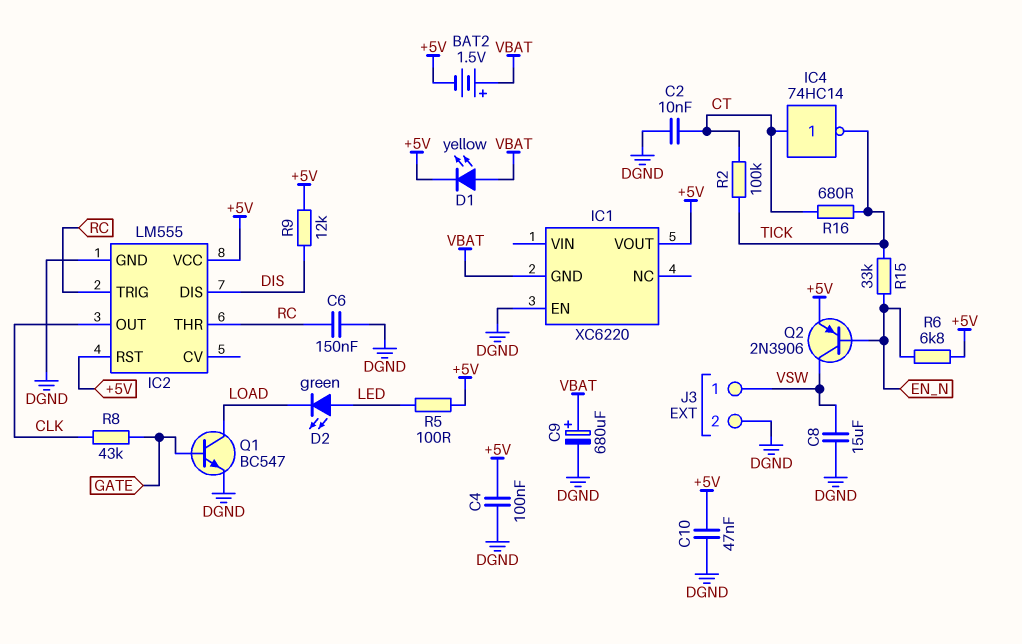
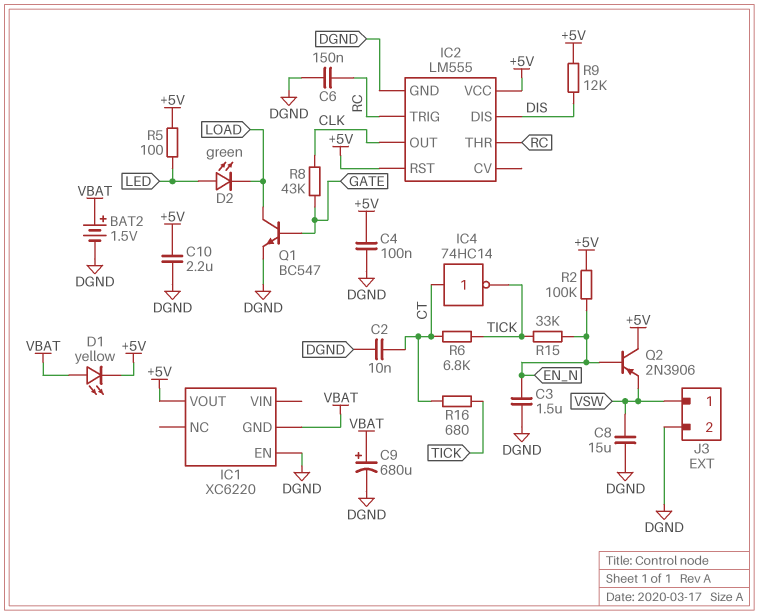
BAT2: 1.5V (plus VBAT, minus +5V) -> 1.5V (plus VBAT, minus DGND)
C3: none -> 1.5uF (DGND, EN_N)
C10: 47nF (+5V, DGND) -> 2.2uF (+5V, DGND)
Q2: PNP 2N3906 (B EN_N, C VSW, E +5V) -> PNP 2N3906 (B EN_N, C +5V, E VSW)
R2: 100k (CT, TICK) -> 100k (+5V, EN_N)
R6: 6.8k (+5V, EN_N) -> 6.8k (CT, TICK)

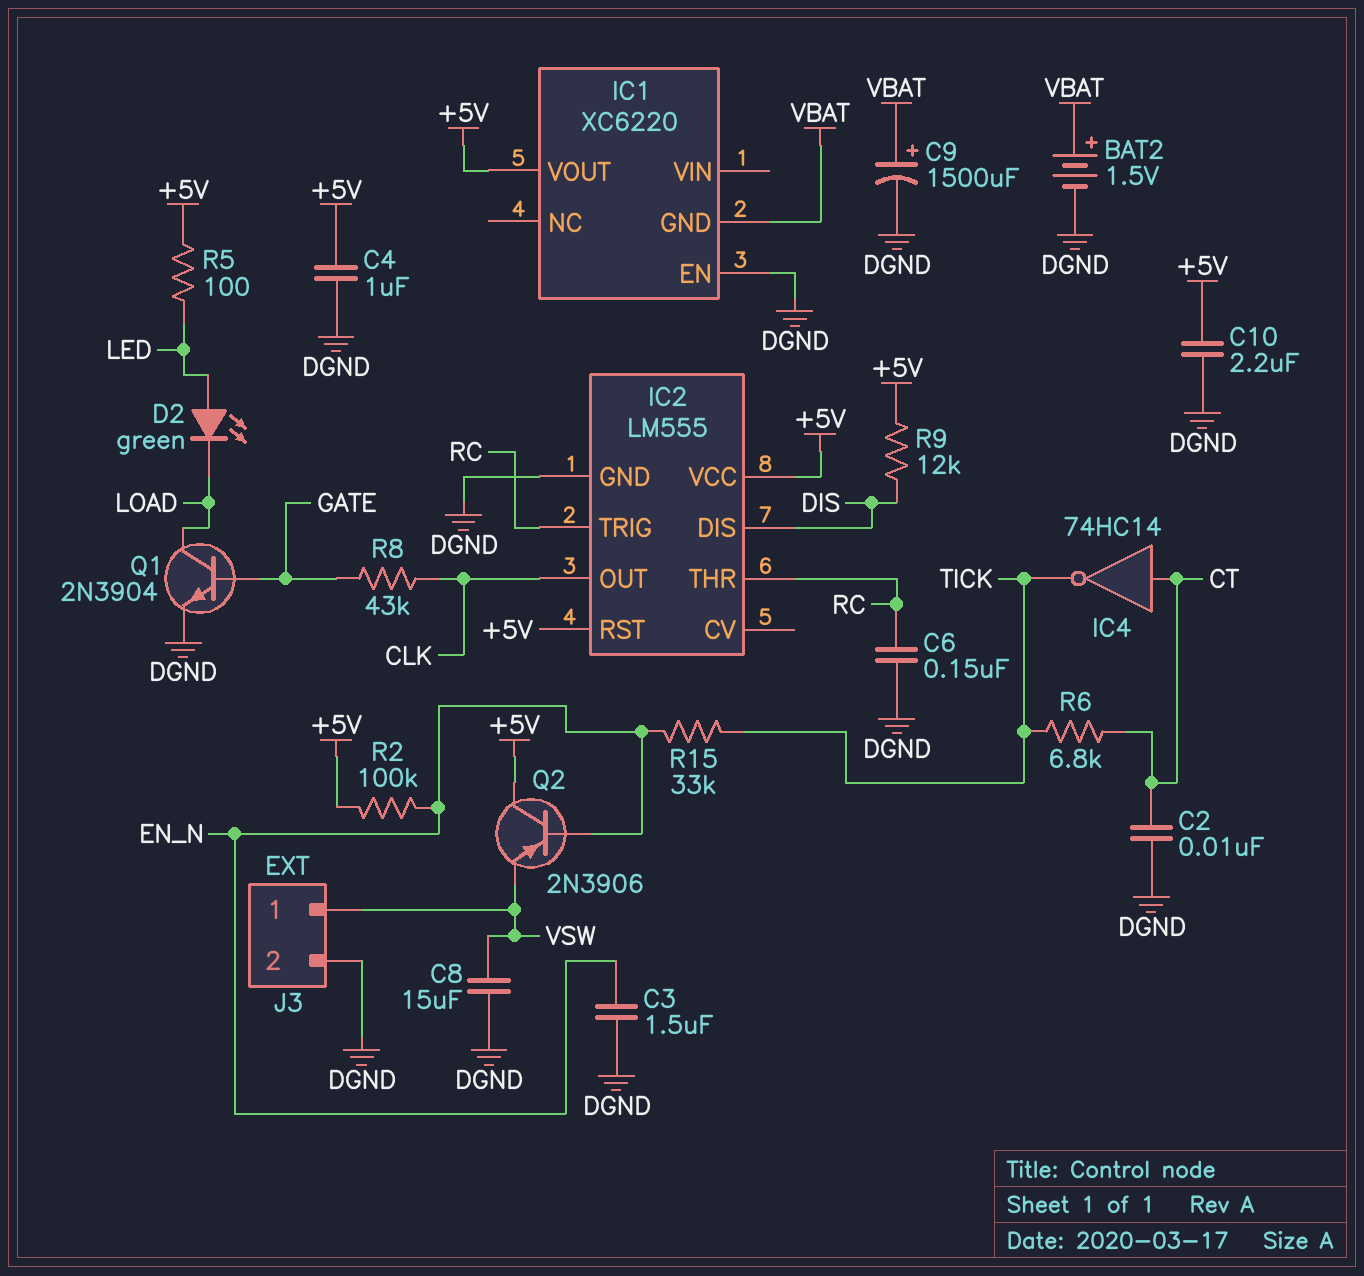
C4: 100nF (+5V, DGND) -> 1uF (+5V, DGND)
C9: 680uF (plus VBAT, minus DGND) -> 1500uF (plus VBAT, minus DGND)
D1: LED yellow (A VBAT, K +5V) -> none
Q1: NPN BC547 (B GATE, C LOAD, E DGND) -> NPN 2N3904 (B GATE, C LOAD, E DGND)
R16: 680 (CT, TICK) -> none

